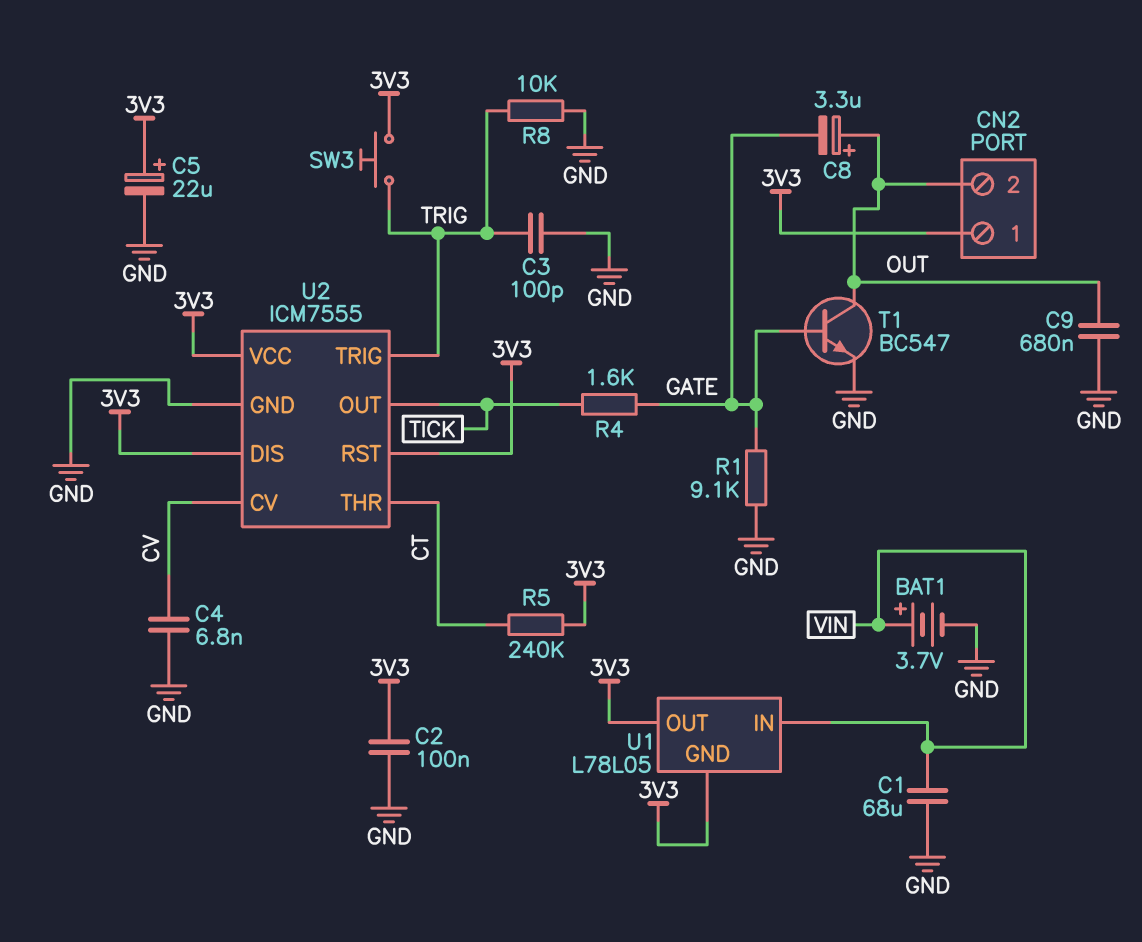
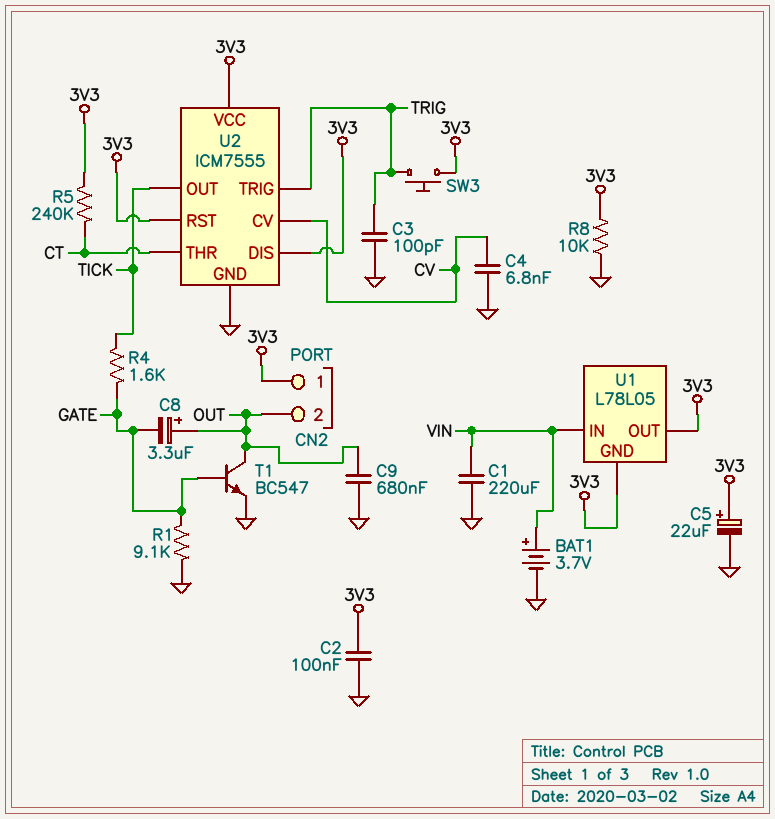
C1: 68uF (GND, VIN) -> 220uF (GND, VIN)
R8: 10k (GND, TRIG) -> 10k (3V3, GND)

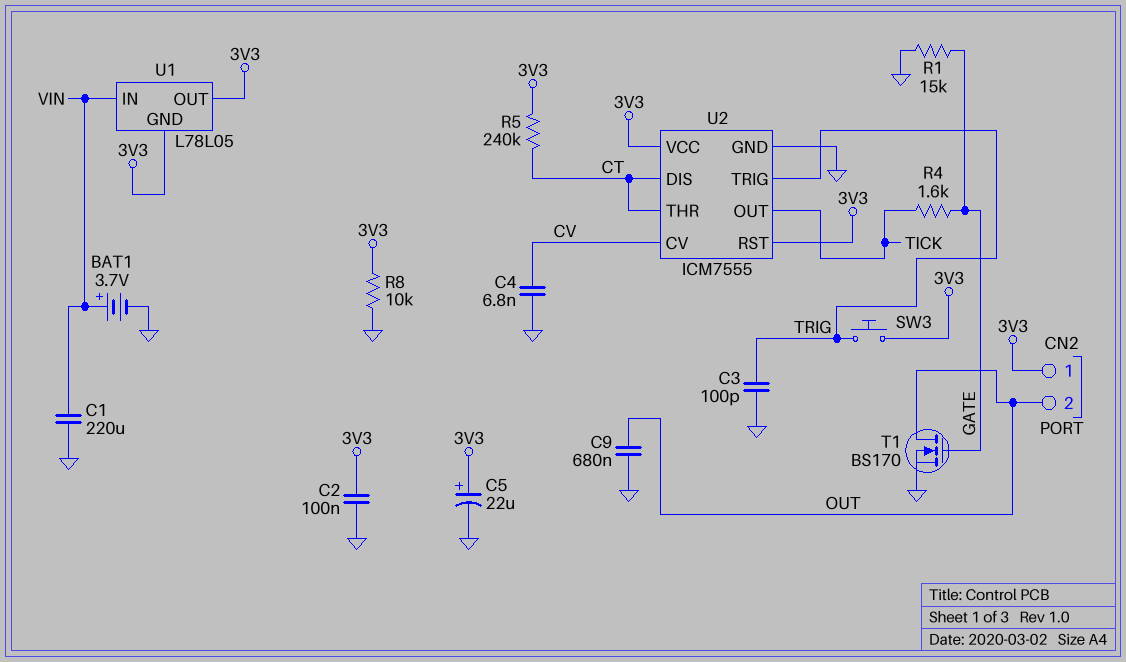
C8: 3.3uF (plus OUT, minus GATE) -> none
R1: 9.1k (GATE, GND) -> 15k (GATE, GND)
T1: NPN BC547 (B GATE, C OUT, E GND) -> NMOS BS170 (G GATE, D OUT, S GND)
U2 pin DIS: 3V3 -> CT

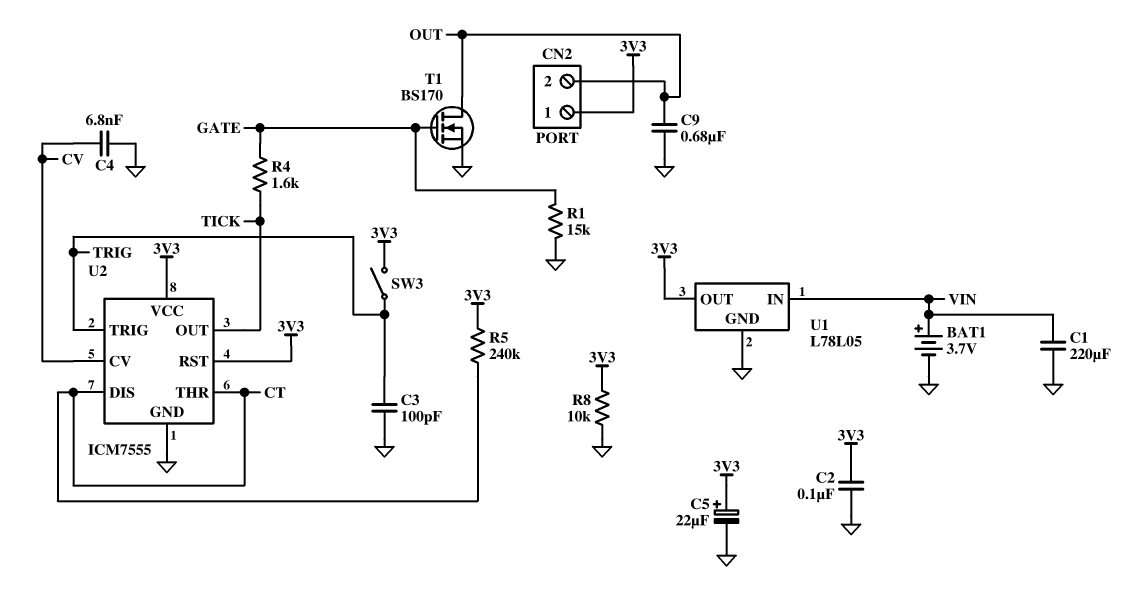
SW3: button (3V3, TRIG) -> switch (3V3, TRIG)
U1 pin GND: 3V3 -> GND

